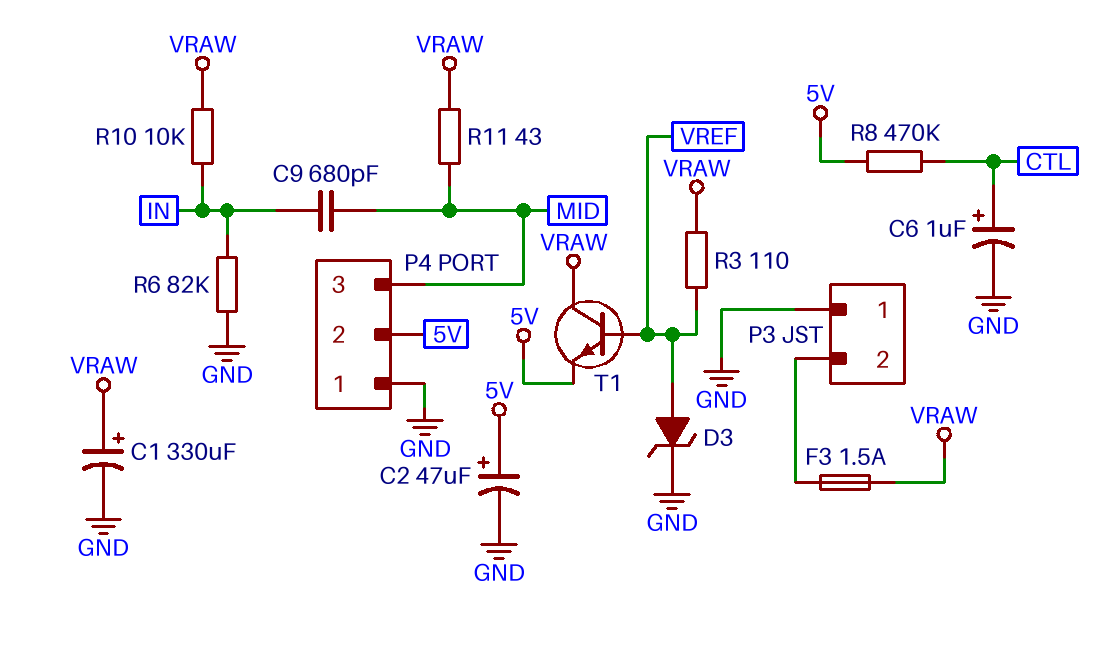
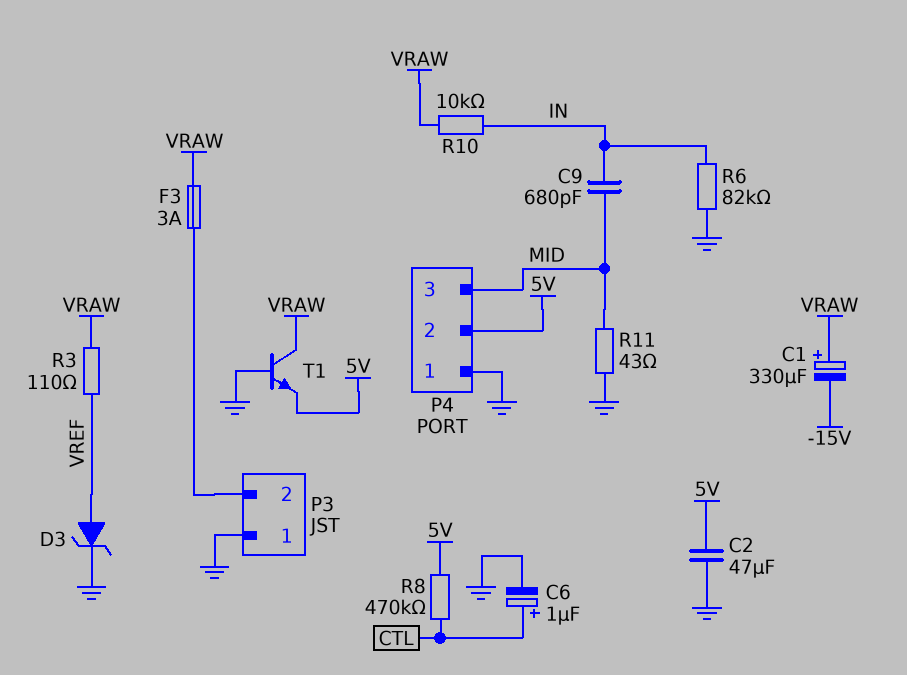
C1: 330uF (plus VRAW, minus GND) -> 330uF (plus VRAW, minus -15V)
C2: 47uF (plus 5V, minus GND) -> 47uF (5V, GND)
F3: 1.5A (P3/2, VRAW) -> 3A (P3/2, VRAW)
R11: 43 (MID, VRAW) -> 43 (GND, MID)
T1: NPN (B VREF, C VRAW, E 5V) -> NPN (B GND, C VRAW, E 5V)

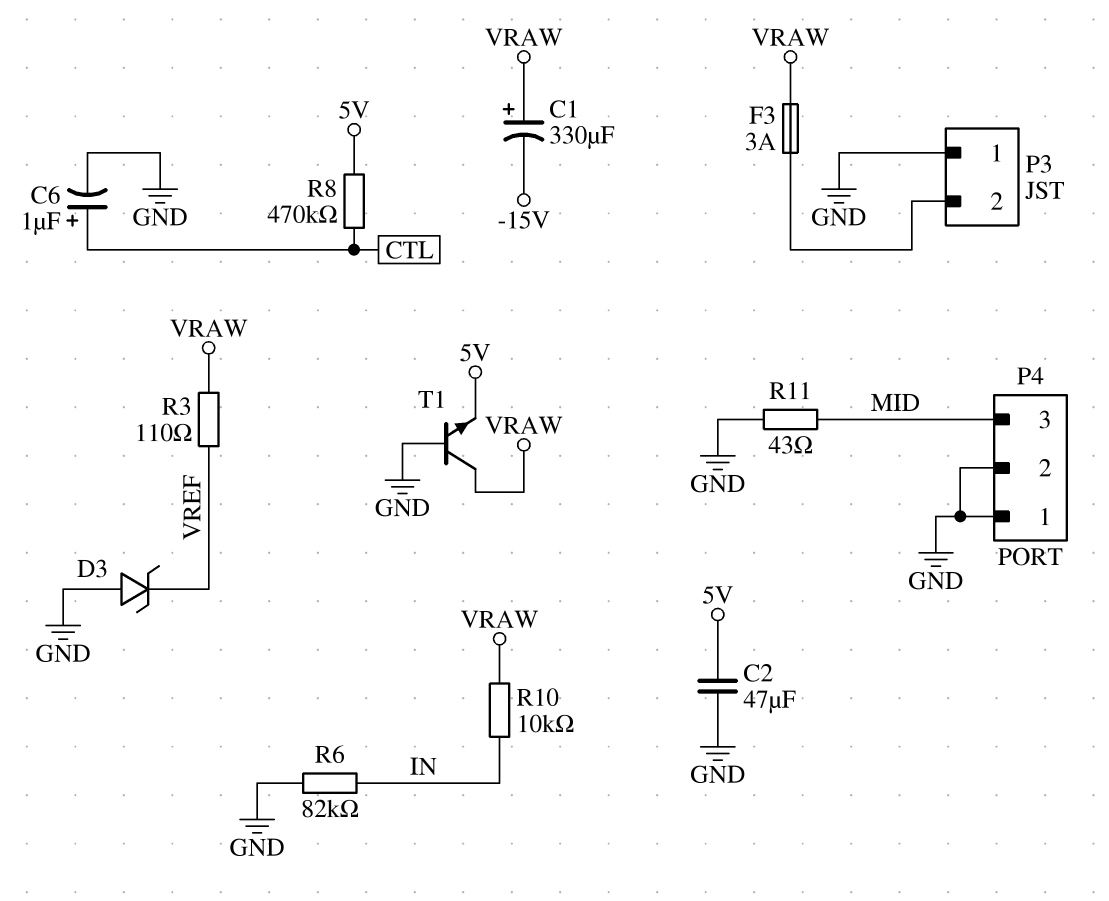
C9: 680pF (IN, MID) -> none
D3: zener (A VREF, K GND) -> zener (A GND, K VREF)
P4 pin 2: 5V -> GND

